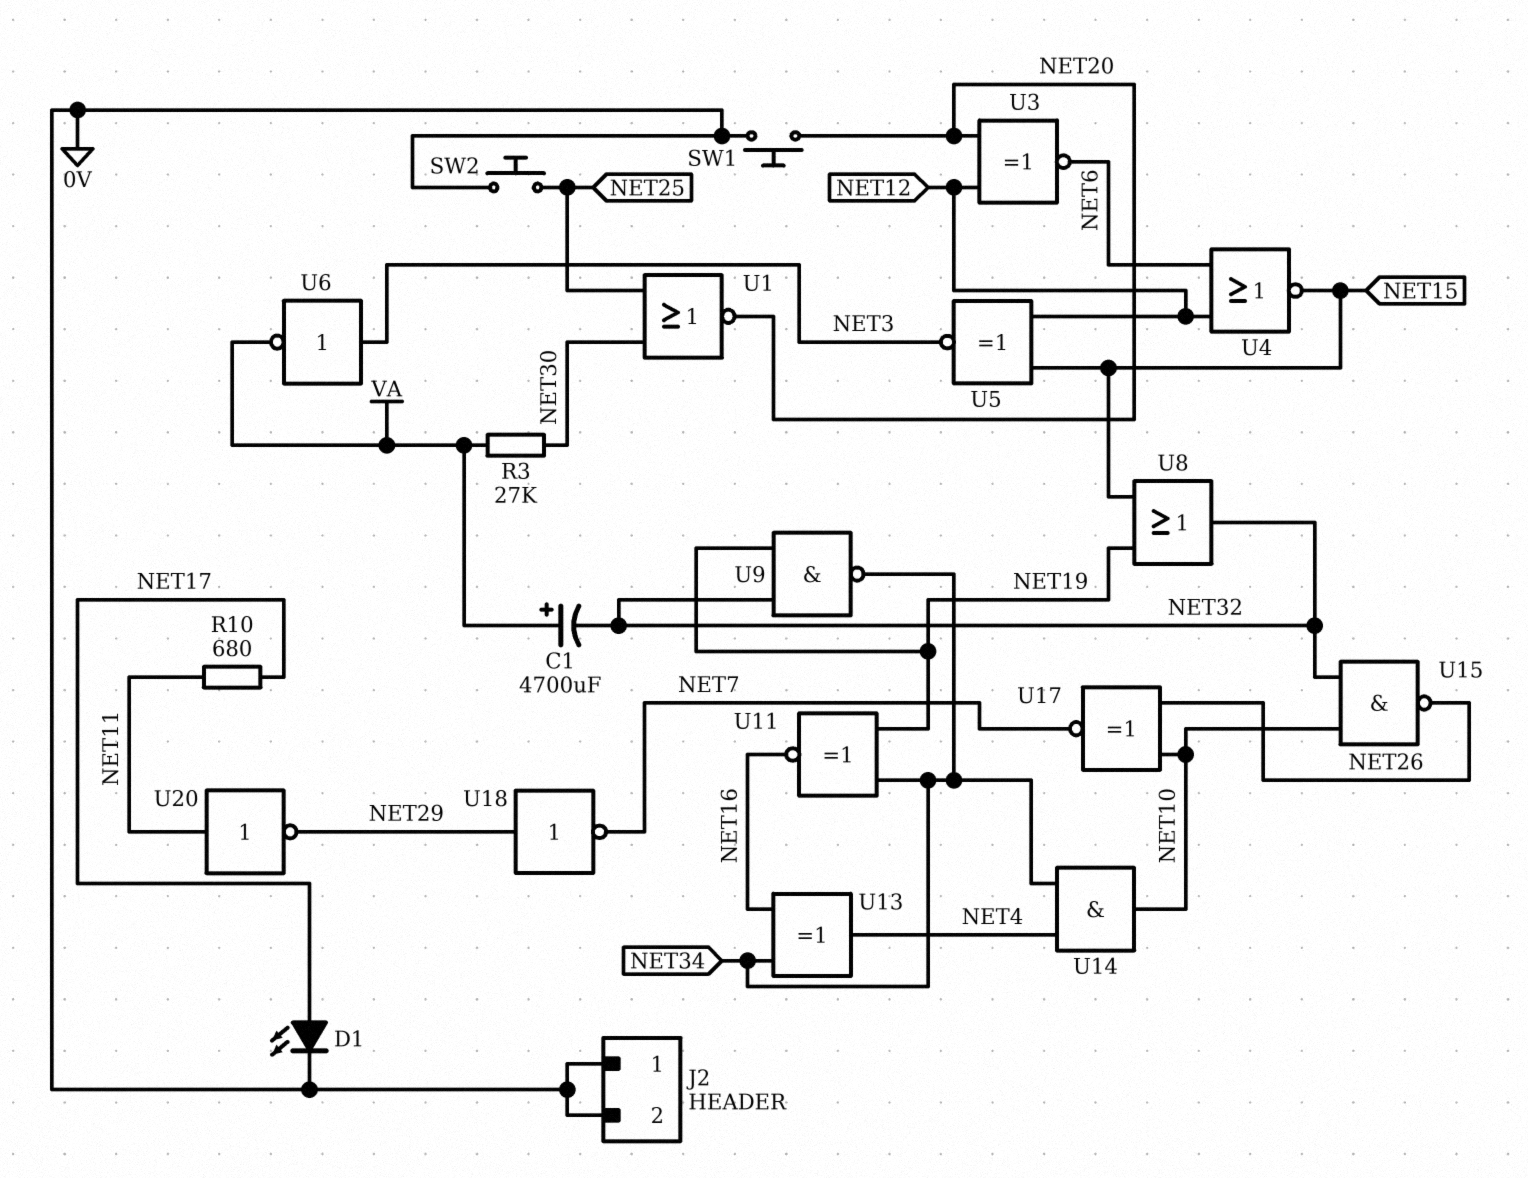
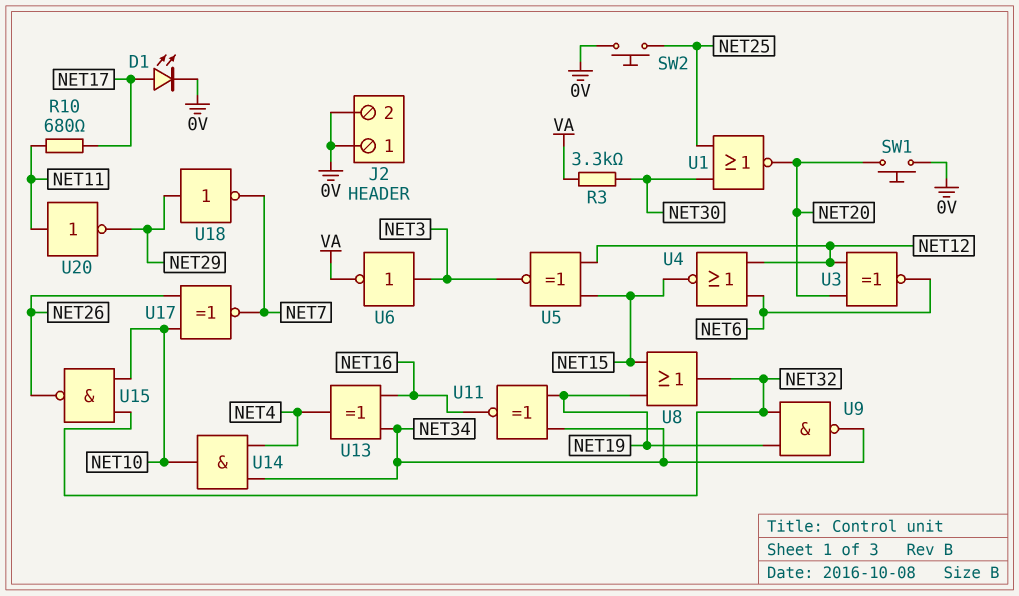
C1: 4700uF (plus VA, minus NET32) -> none
R3: 27k (NET30, VA) -> 3.3k (NET30, VA)

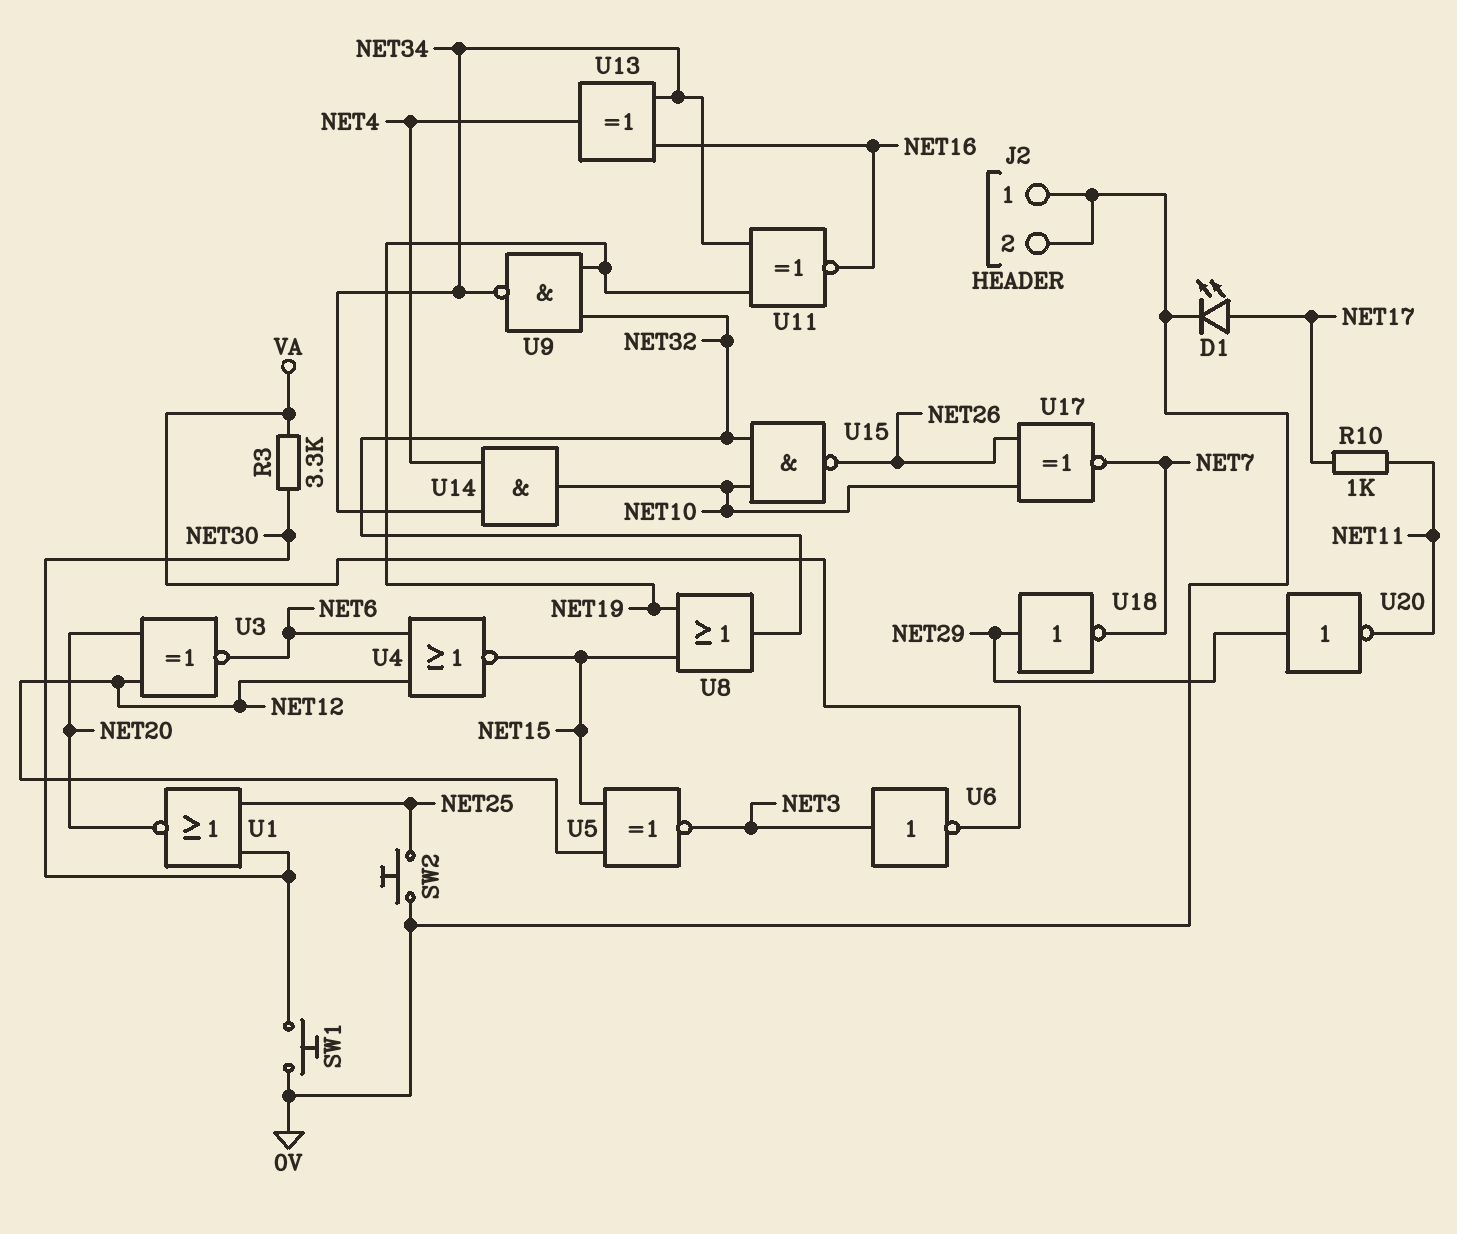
R10: 680 (NET11, NET17) -> 1k (NET11, NET17)
SW1: button (0V, NET20) -> button (0V, NET30)
U20: NOT (in NET11, out NET29) -> NOT (in NET29, out NET11)

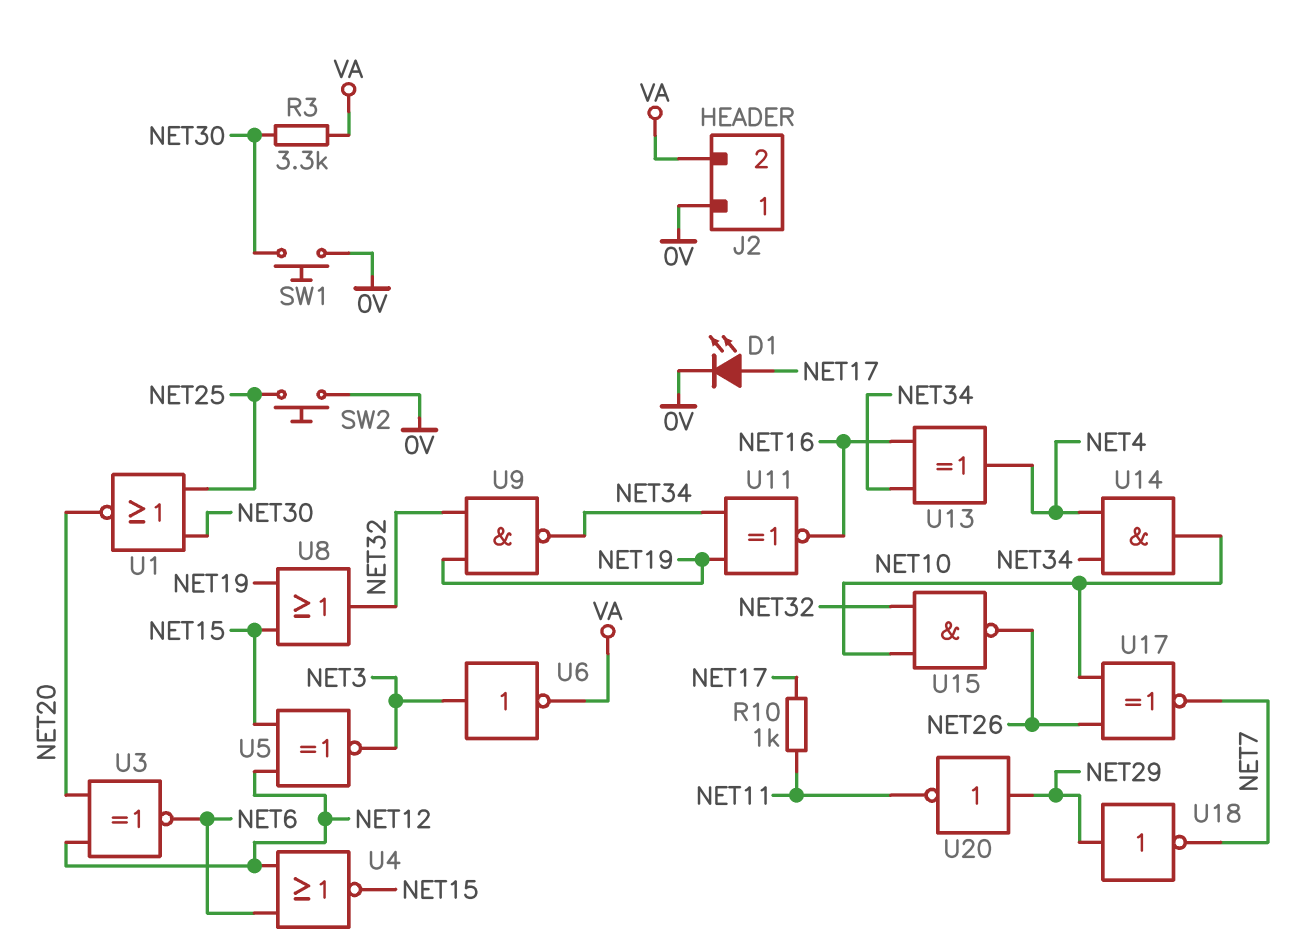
J2 pin 2: 0V -> VA

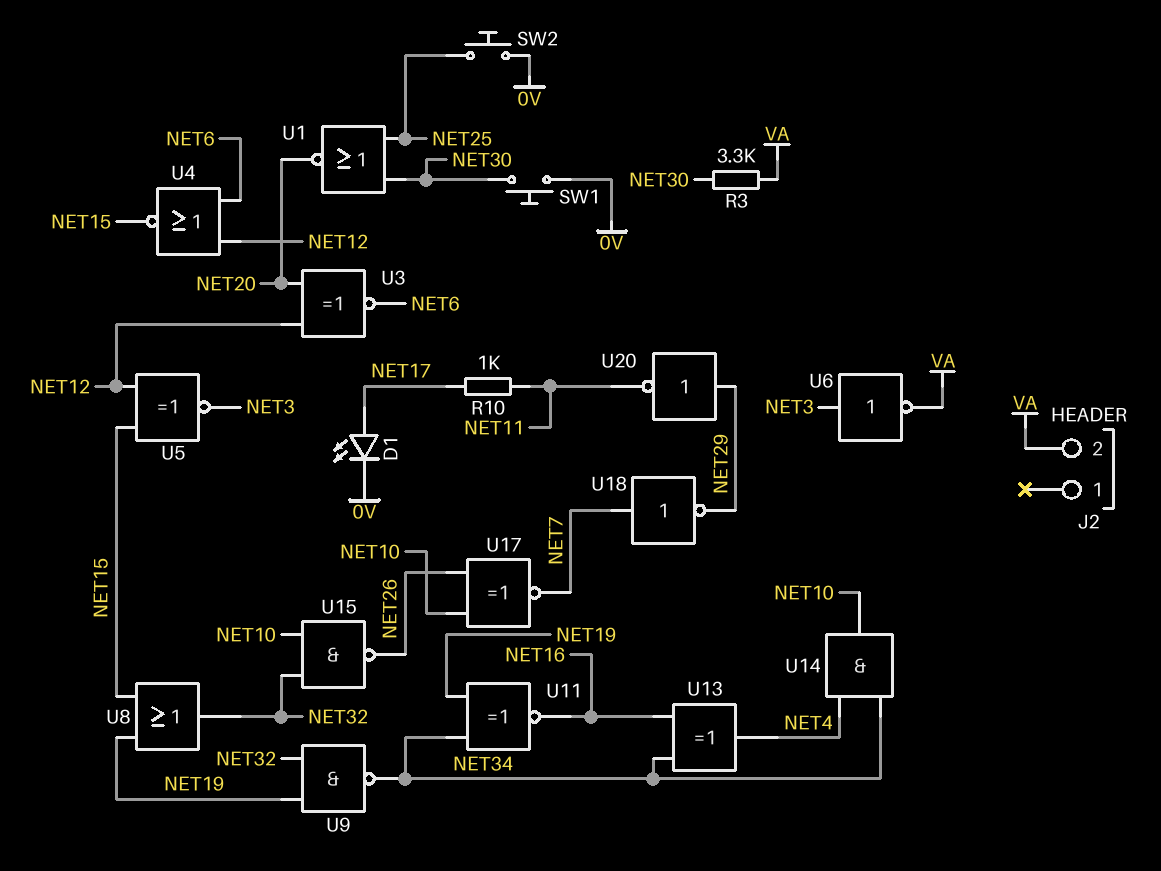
J2 pin 1: 0V -> none
U18: NOT (in NET29, out NET7) -> NOT (in NET7, out NET29)

